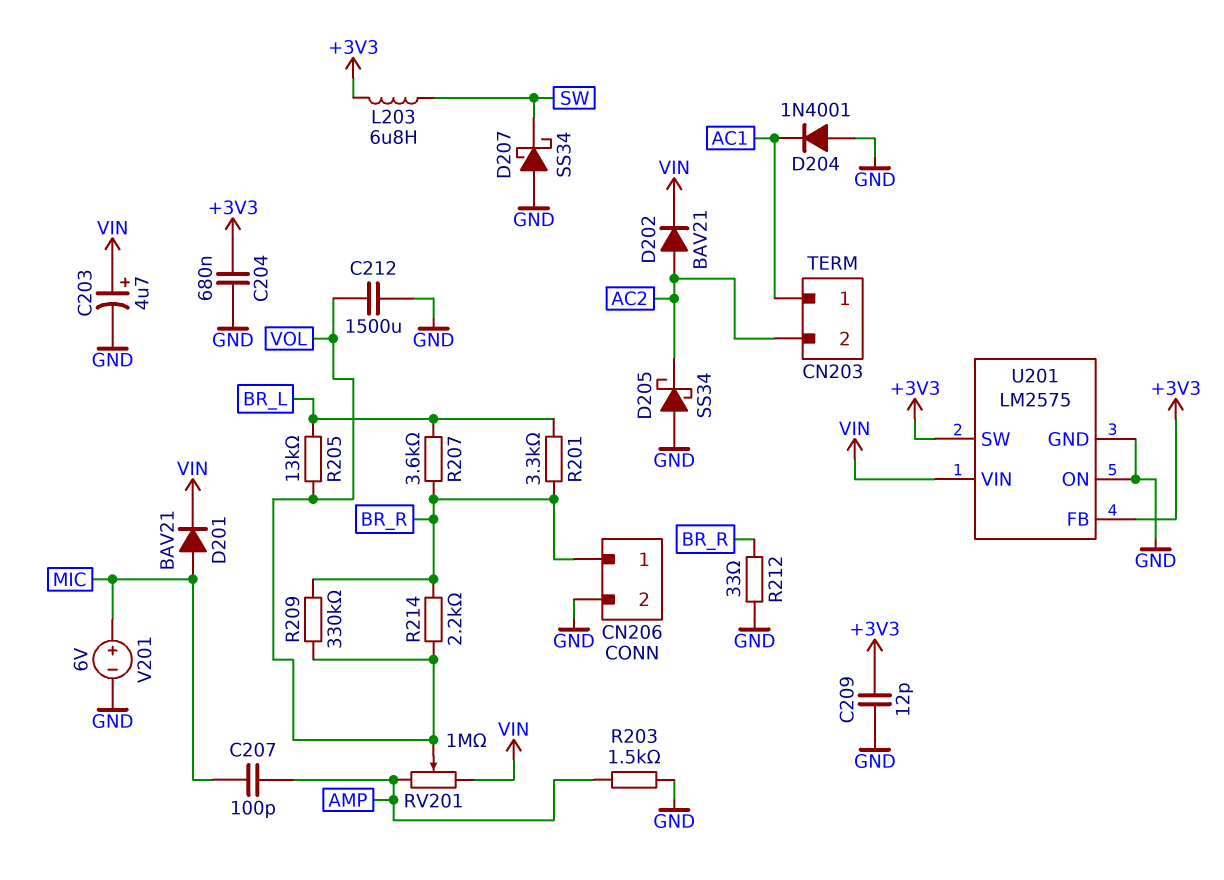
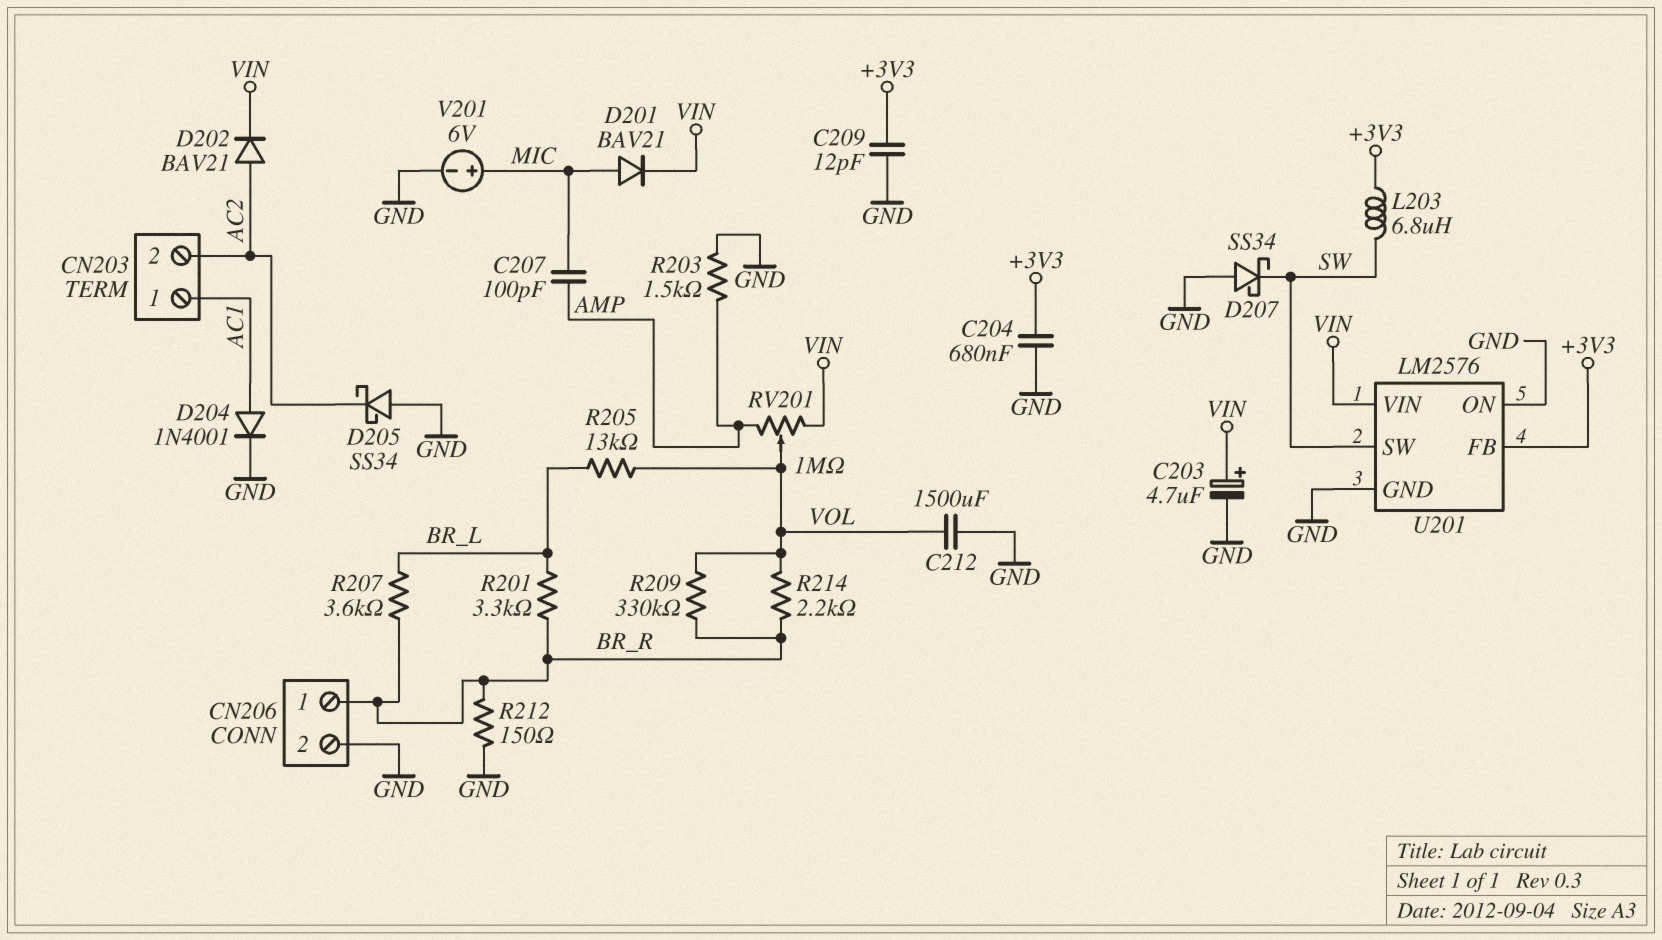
D204: diode 1N4001 (A GND, K AC1) -> diode 1N4001 (A AC1, K GND)
R212: 33 (BR_R, GND) -> 150 (BR_R, GND)
U201: LM2575 -> LM2576
U201 pin SW: +3V3 -> SW

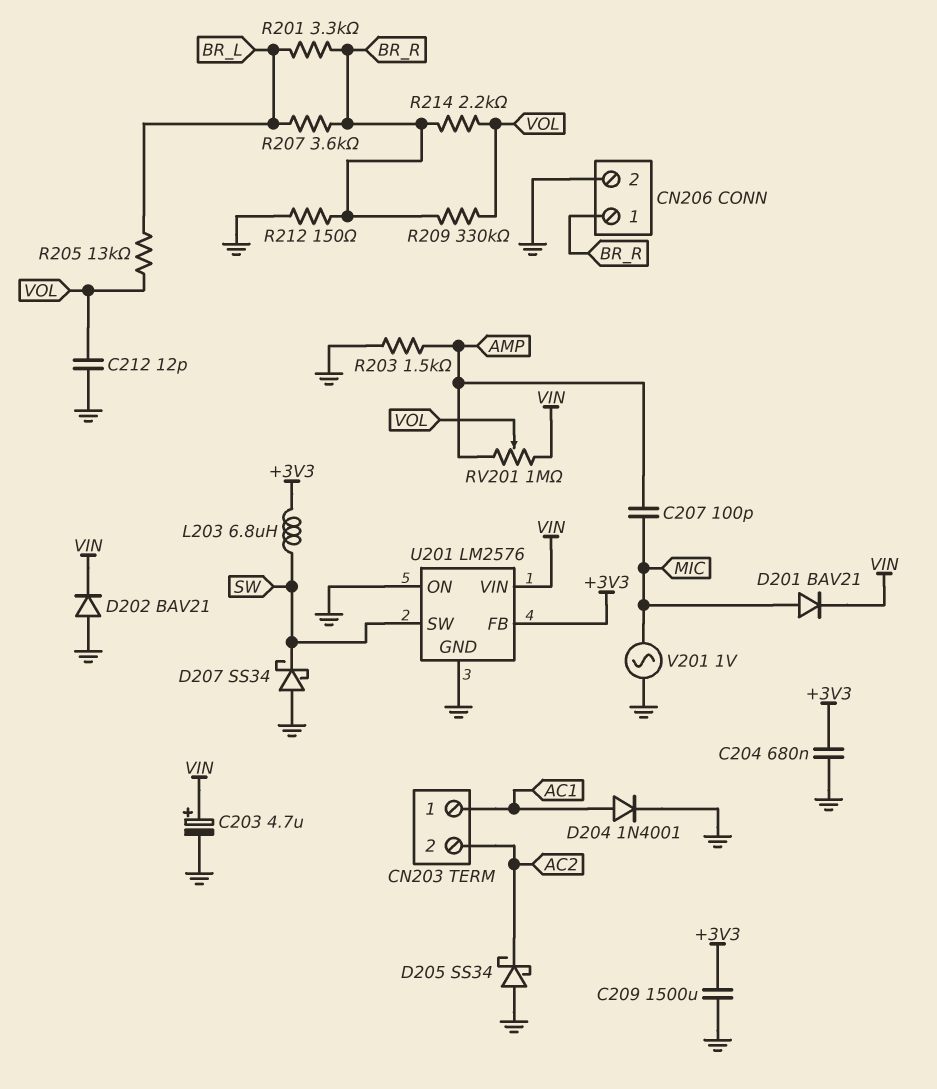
C209: 12pF (+3V3, GND) -> 1500uF (+3V3, GND)
C212: 1500uF (GND, VOL) -> 12pF (GND, VOL)
D202: diode BAV21 (A AC2, K VIN) -> diode BAV21 (A GND, K VIN)
V201: 6V (plus MIC, minus GND) -> AC 1V (GND, MIC)

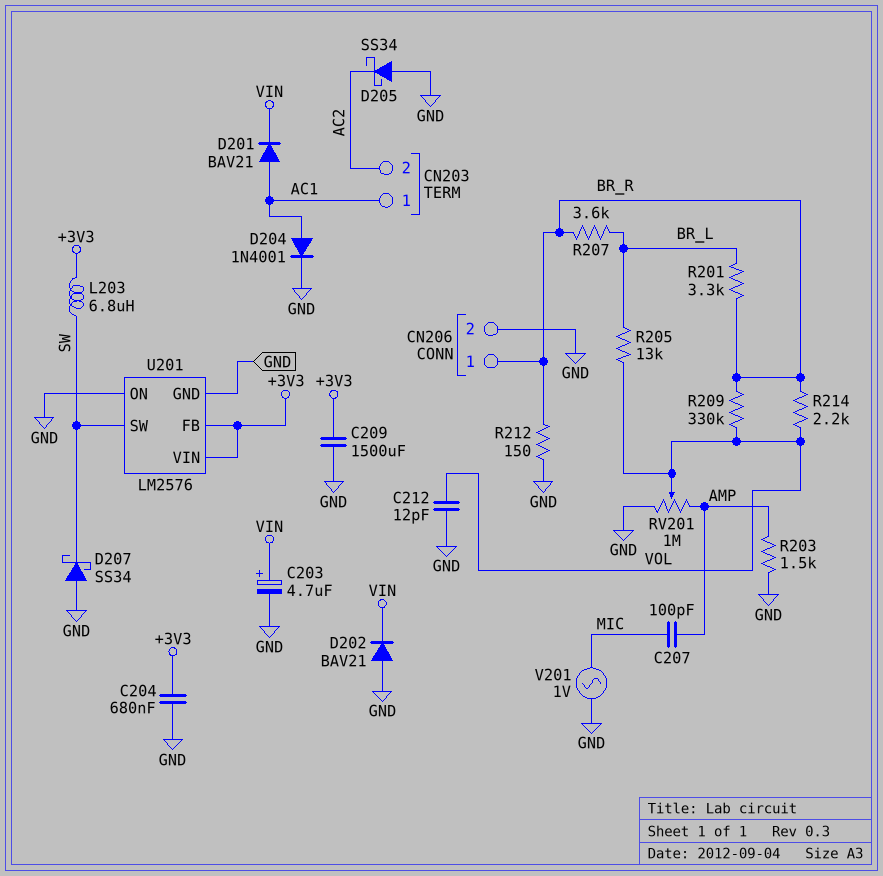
D201: diode BAV21 (A MIC, K VIN) -> diode BAV21 (A AC1, K VIN)
RV201: 1M (AMP, VIN, wiper VOL) -> 1M (AMP, GND, wiper VOL)
U201 pin VIN: VIN -> +3V3

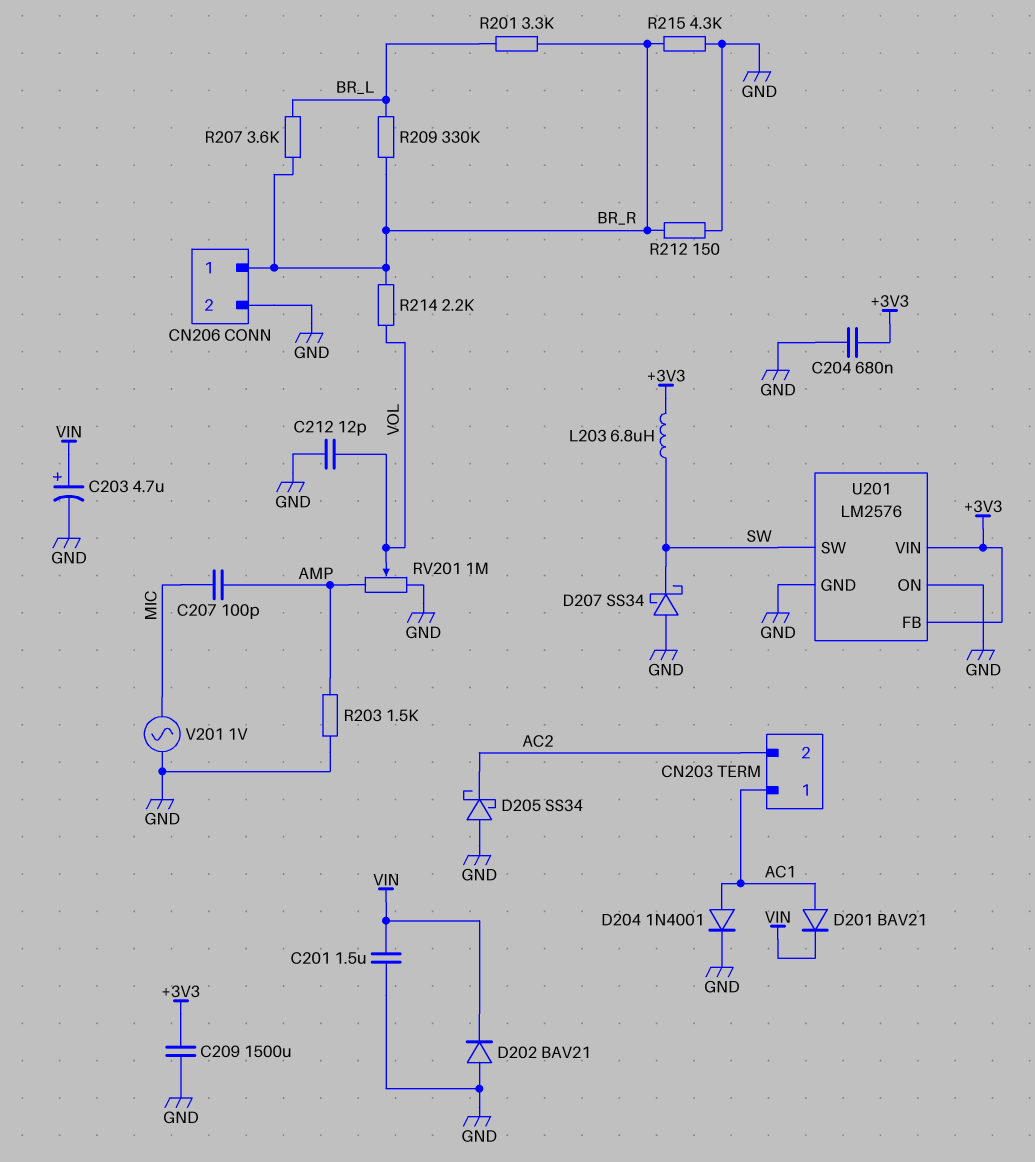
C201: none -> 1.5uF (GND, VIN)
R205: 13k (BR_L, VOL) -> none
R209: 330k (BR_R, VOL) -> 330k (BR_L, BR_R)
R215: none -> 4.3k (BR_R, GND)

